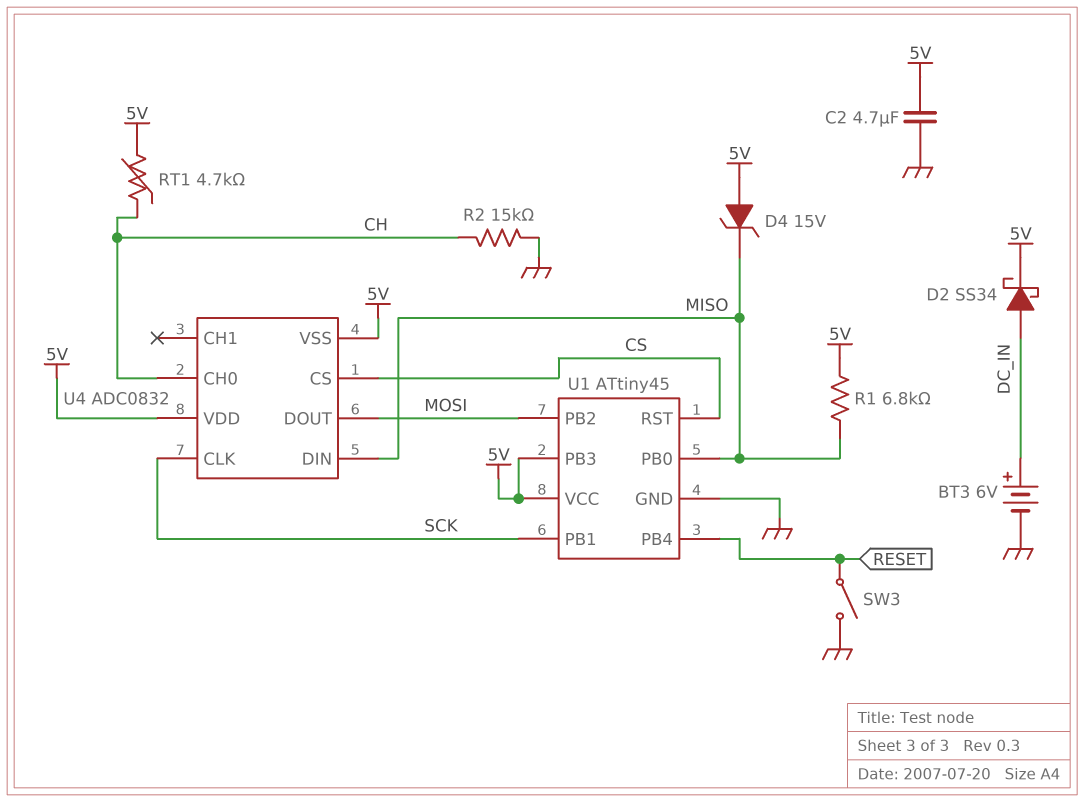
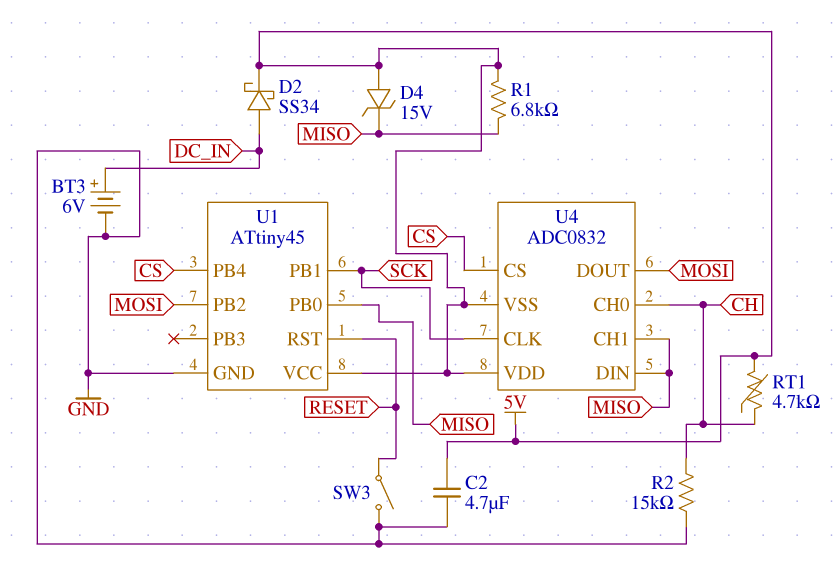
U1 pin PB3: 5V -> none
U1 pin PB4: RESET -> CS
U1 pin RST: CS -> RESET
U4 pin CH1: none -> MISO

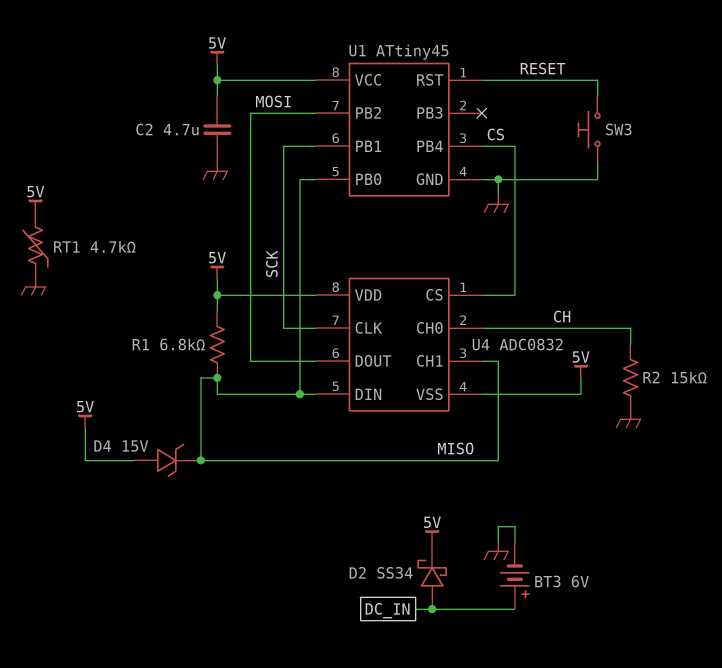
RT1: 4.7k (5V, CH) -> 4.7k (5V, GND)
SW3: switch (GND, RESET) -> button (GND, RESET)

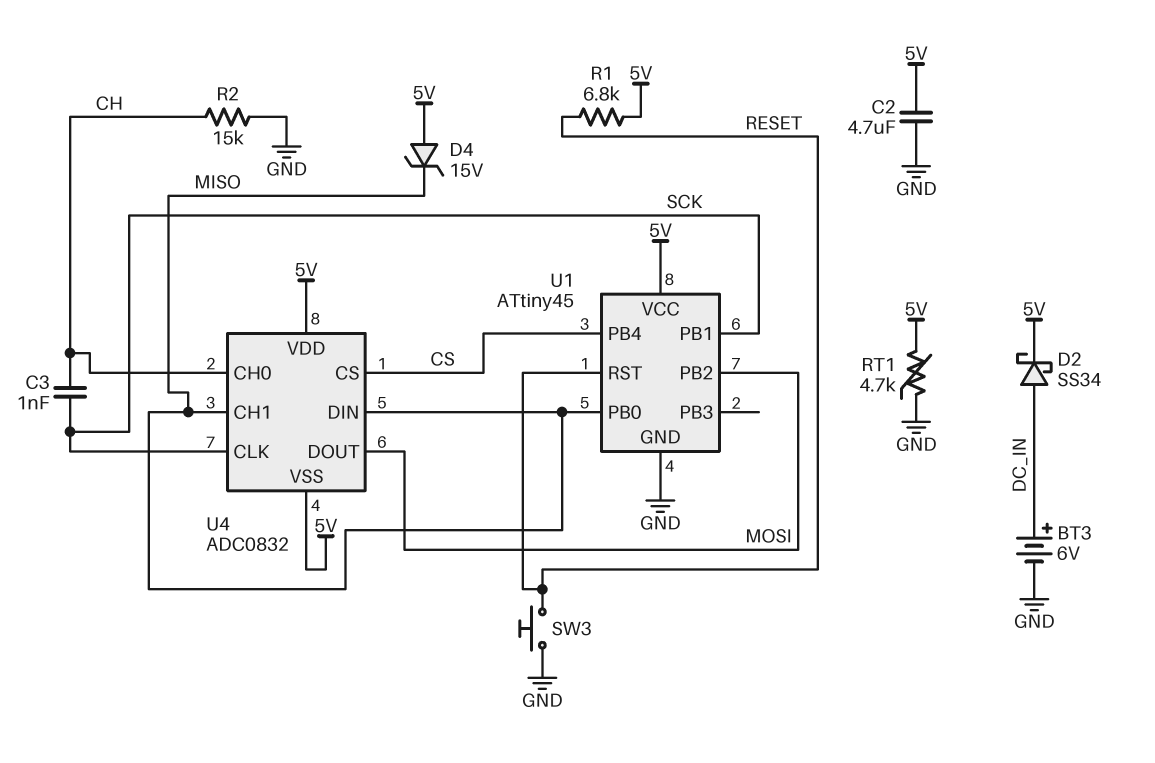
C3: none -> 1nF (CH, SCK)
R1: 6.8k (5V, MISO) -> 6.8k (5V, RESET)

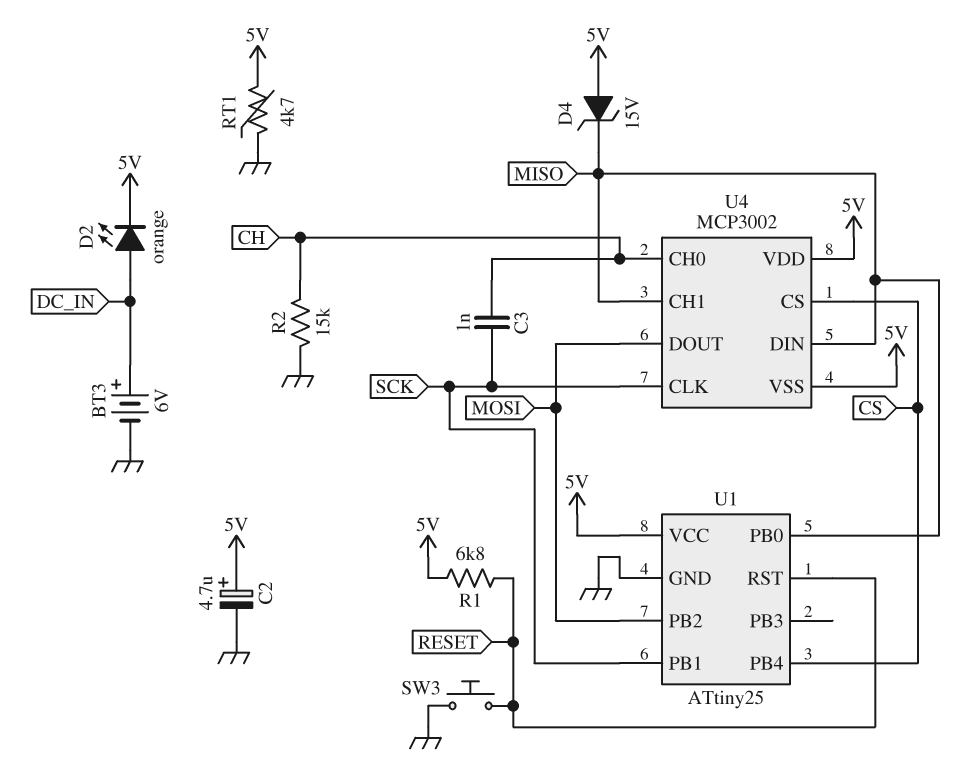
C2: 4.7uF (5V, GND) -> 4.7uF (plus 5V, minus GND)
D2: schottky SS34 (A DC_IN, K 5V) -> LED orange (A DC_IN, K 5V)
U1: ATtiny45 -> ATtiny25
U4: ADC0832 -> MCP3002

